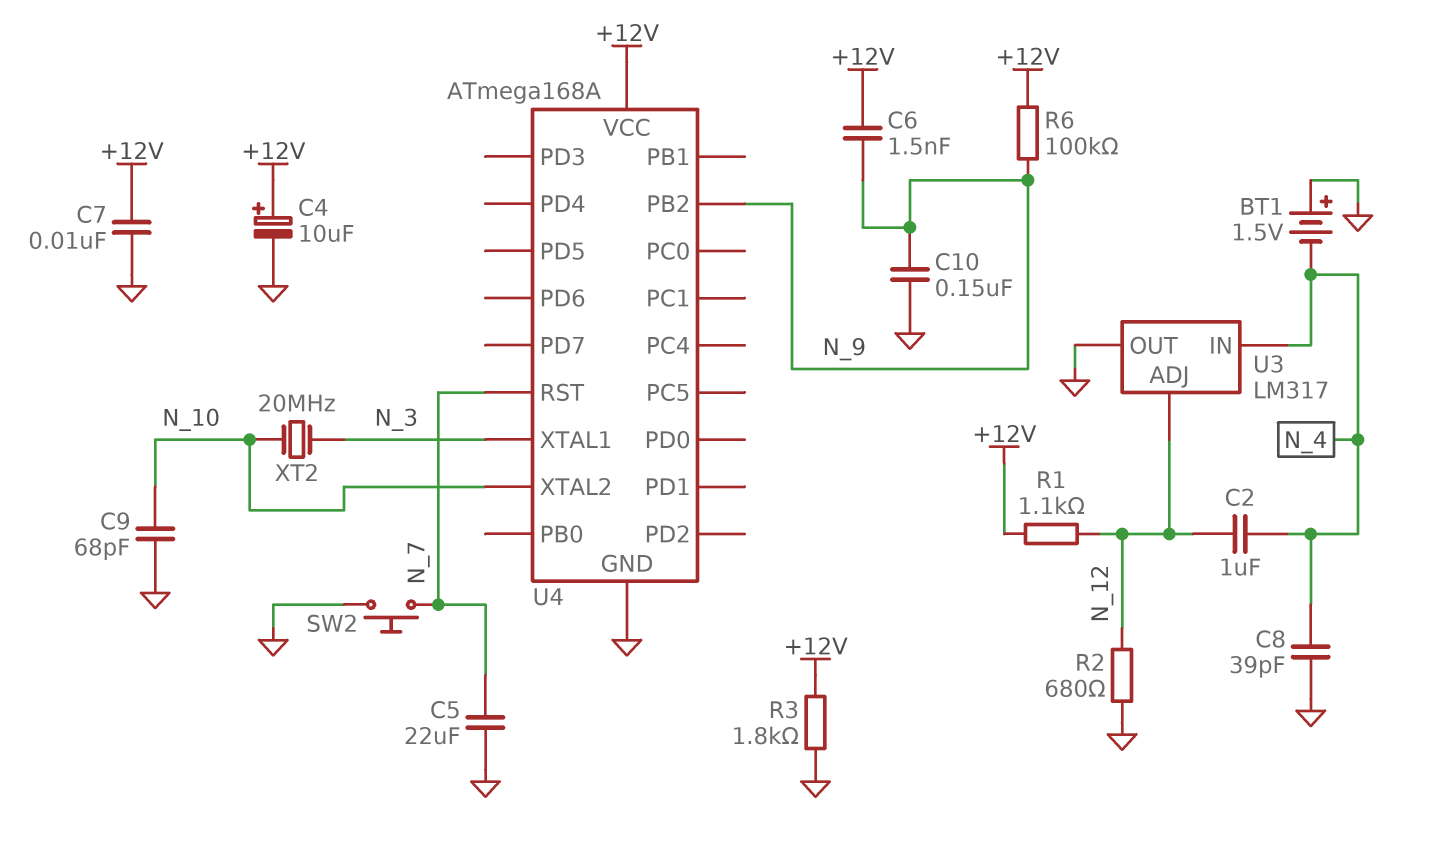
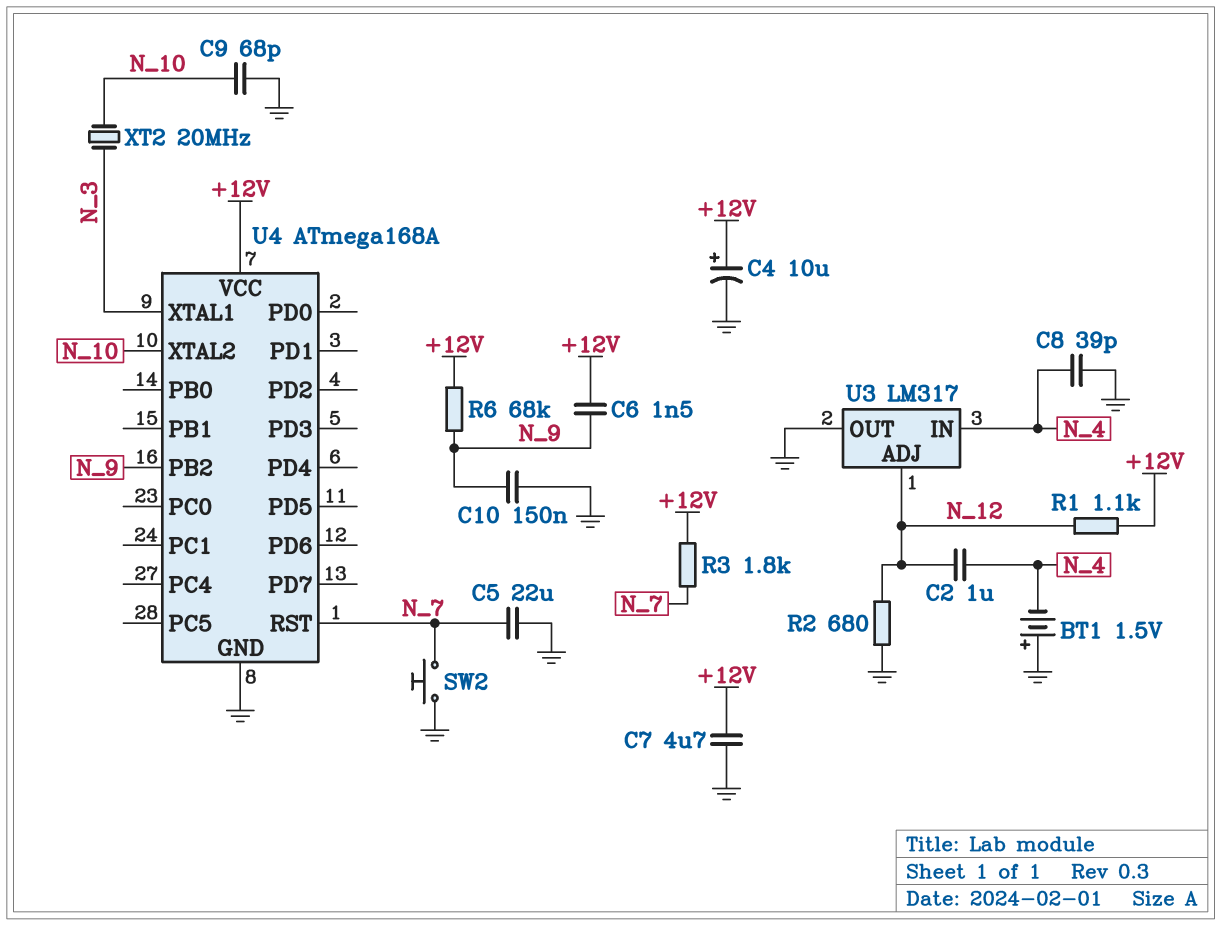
C7: 10nF (+12V, GND) -> 4.7uF (+12V, GND)
R3: 1.8k (+12V, GND) -> 1.8k (+12V, N_7)
R6: 100k (+12V, N_9) -> 68k (+12V, N_9)

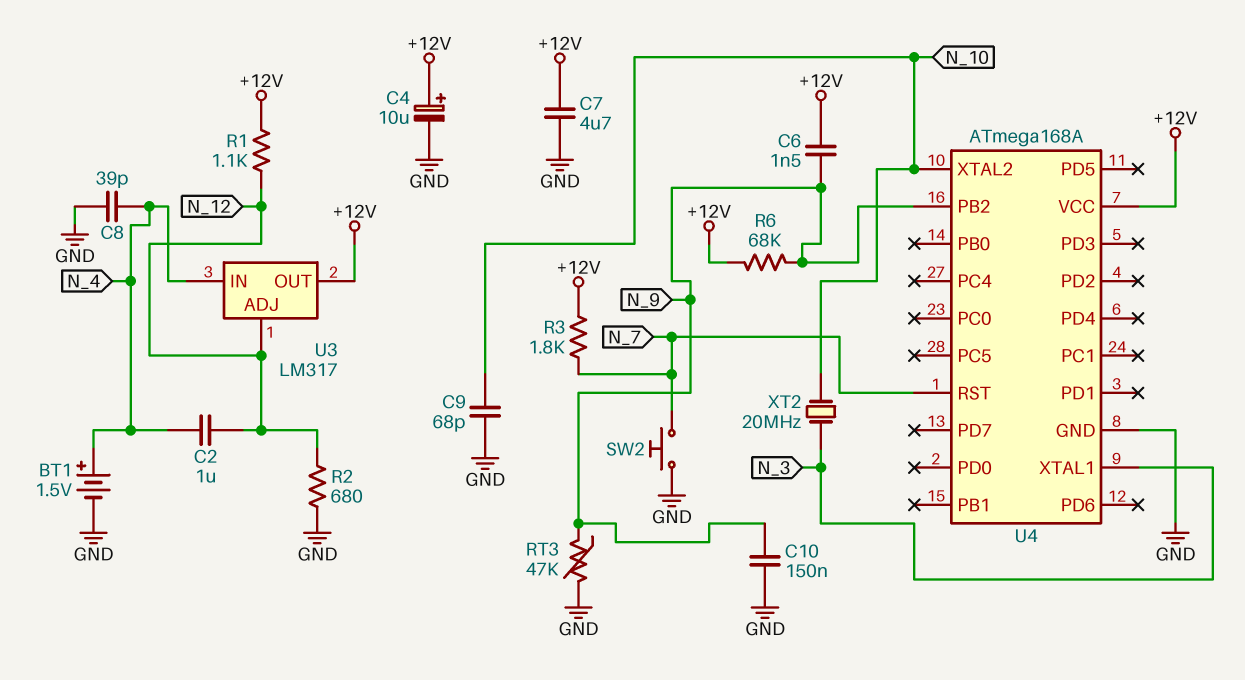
BT1: 1.5V (plus GND, minus N_4) -> 1.5V (plus N_4, minus GND)
C5: 22uF (GND, N_7) -> none
RT3: none -> 47k (GND, N_9)
U3 pin OUT: GND -> +12V

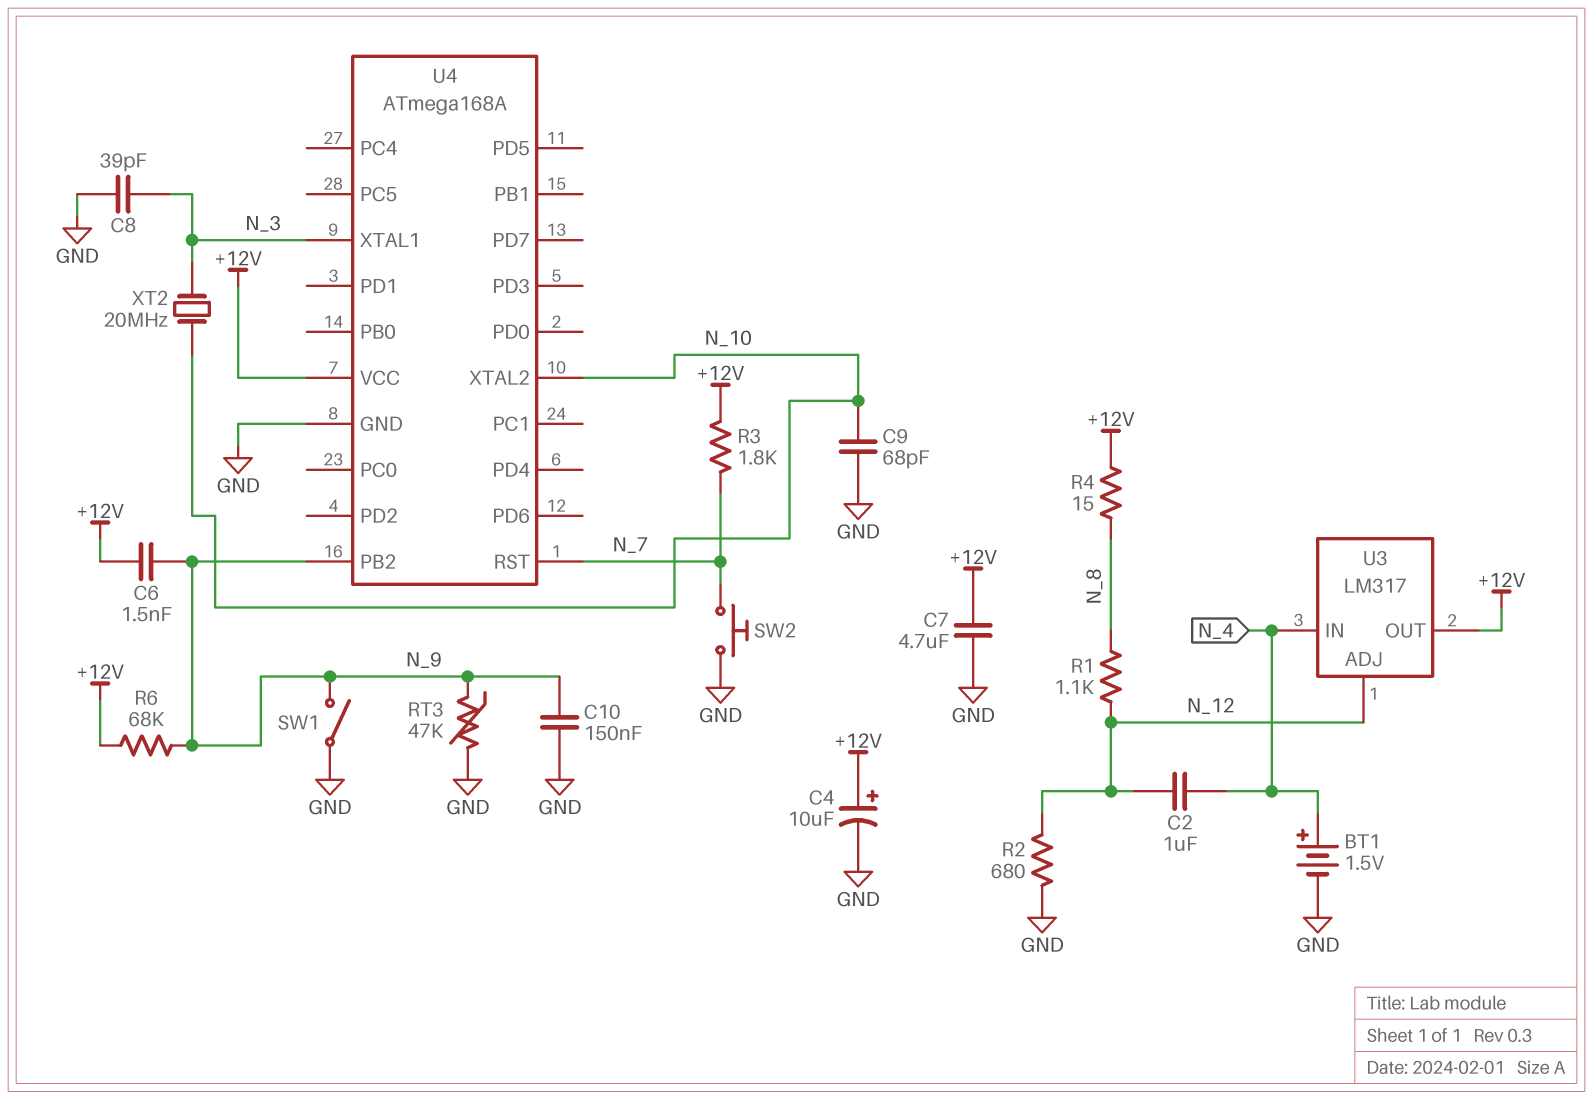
C8: 39pF (GND, N_4) -> 39pF (GND, N_3)
R1: 1.1k (+12V, N_12) -> 1.1k (N_8, N_12)
R4: none -> 15 (+12V, N_8)
SW1: none -> switch (GND, N_9)

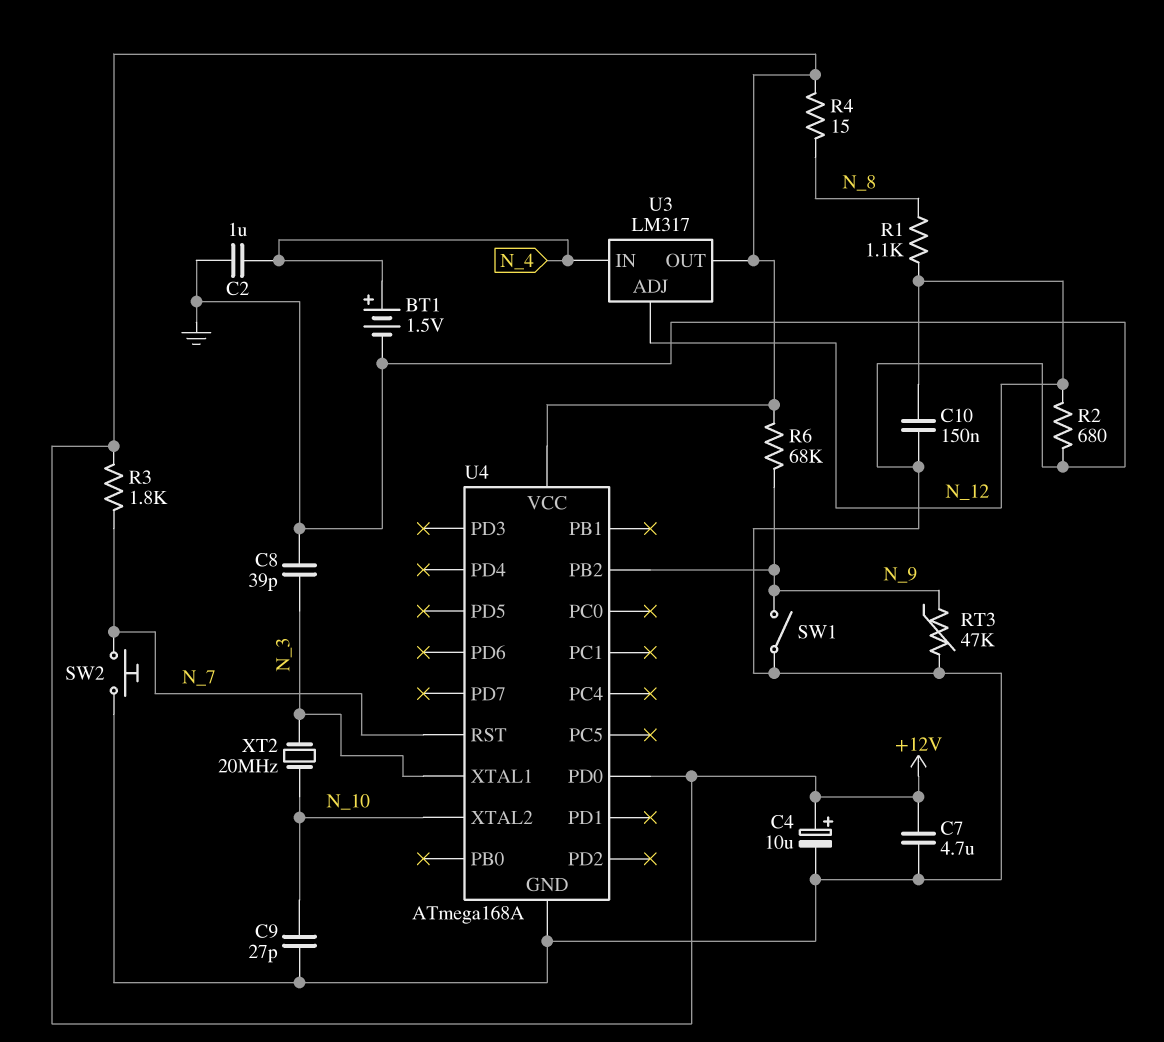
C2: 1uF (N_4, N_12) -> 1uF (GND, N_4)
C6: 1.5nF (+12V, N_9) -> none
C9: 68pF (GND, N_10) -> 27pF (GND, N_10)
C10: 150nF (GND, N_9) -> 150nF (GND, N_12)
U4 pin PD0: none -> +12V

